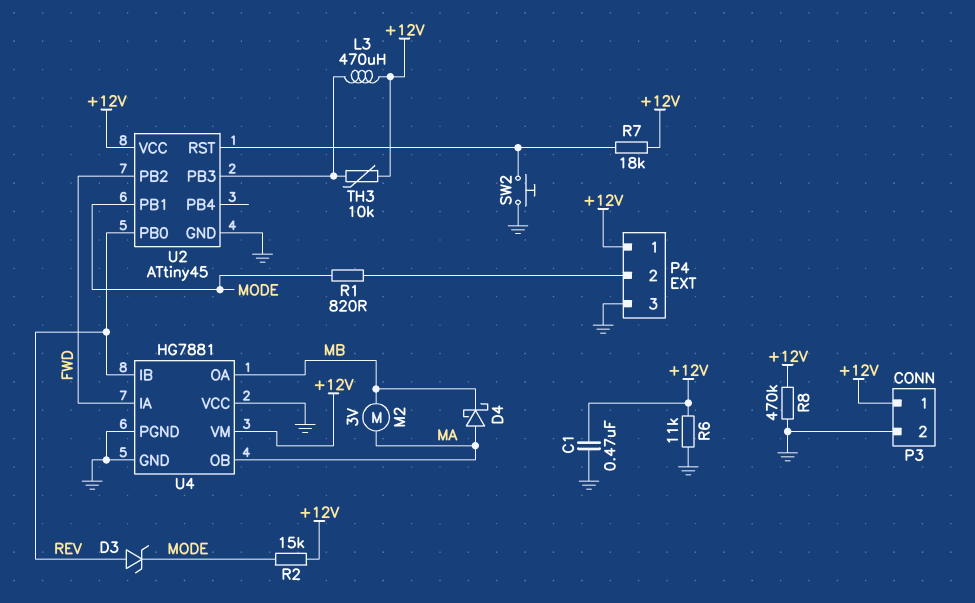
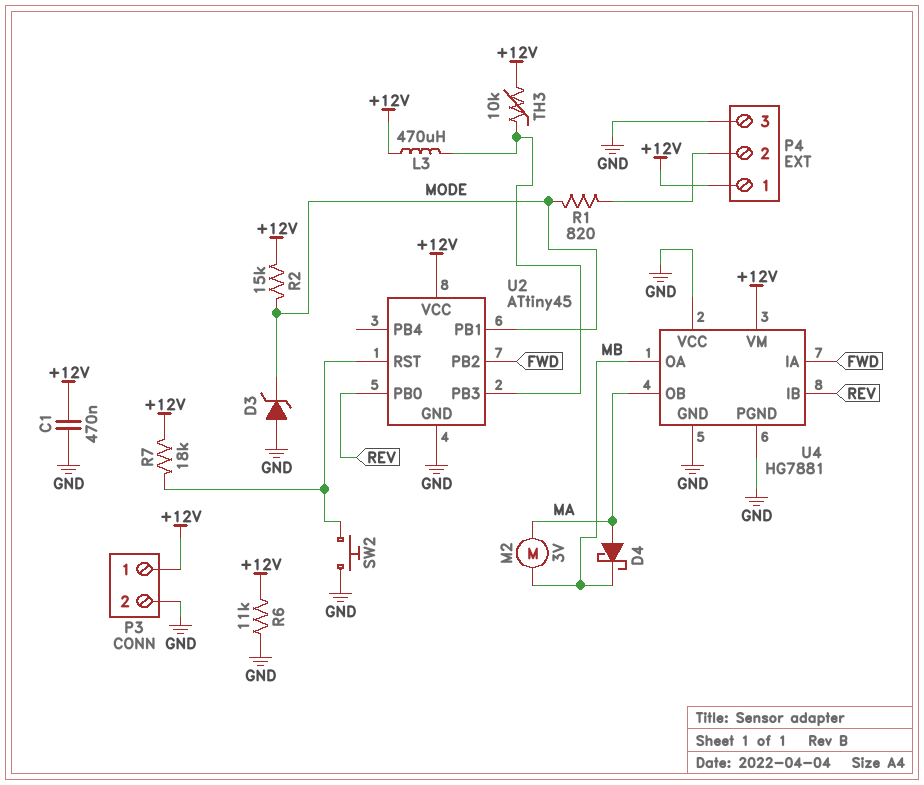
D3: zener (A REV, K MODE) -> zener (A GND, K MODE)
R8: 470k (+12V, GND) -> none

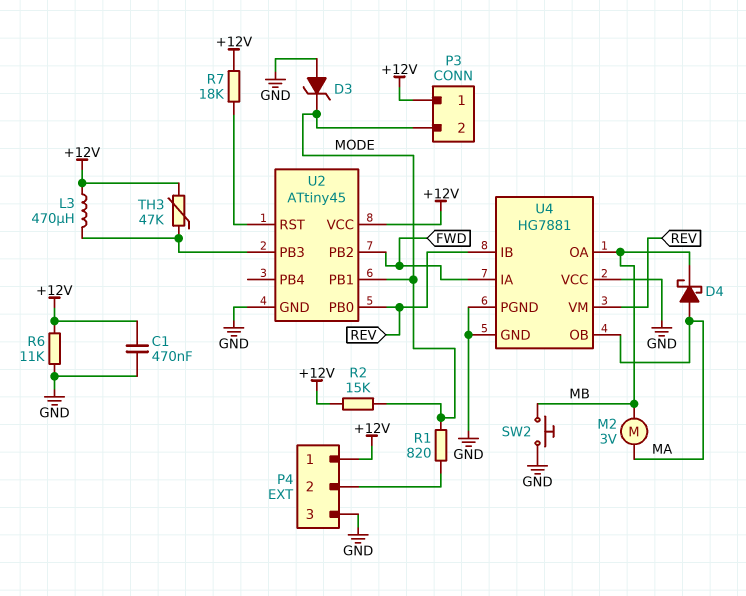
P3 pin 2: GND -> MODE
SW2: button (GND, U2/RST) -> button (GND, MB)
TH3: 10k (+12V, U2/PB3) -> 47k (+12V, U2/PB3)
U4 pin VM: +12V -> REV

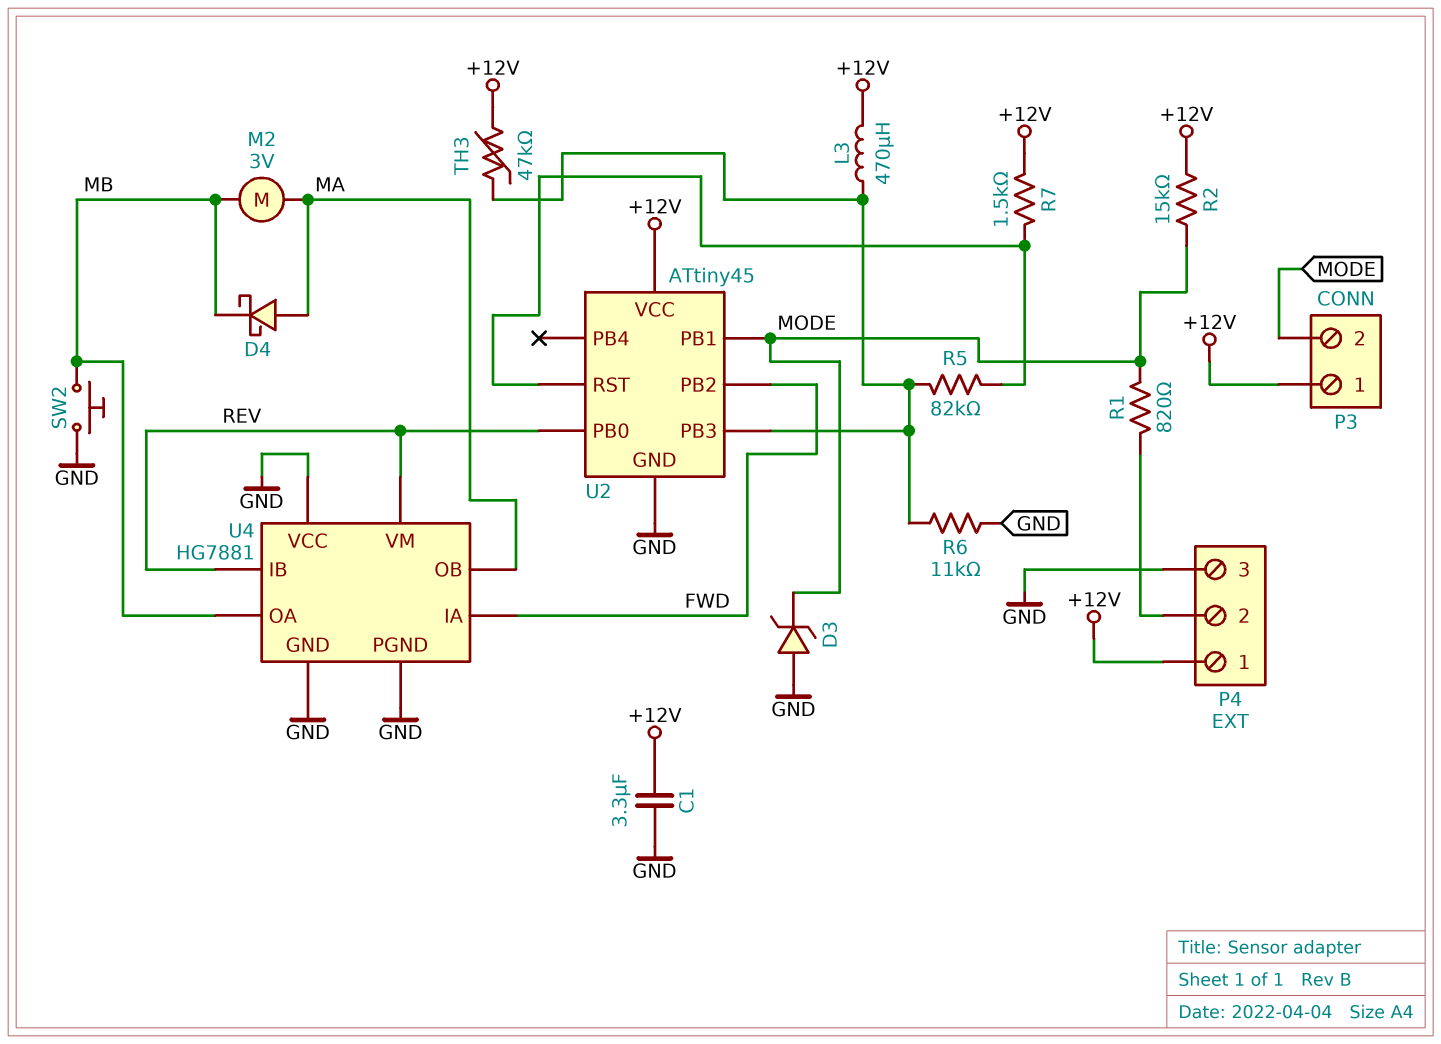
C1: 470nF (+12V, GND) -> 3.3uF (+12V, GND)
R5: none -> 82k (U2/PB3, U2/RST)
R6: 11k (+12V, GND) -> 11k (GND, U2/PB3)
R7: 18k (+12V, U2/RST) -> 1.5k (+12V, U2/RST)

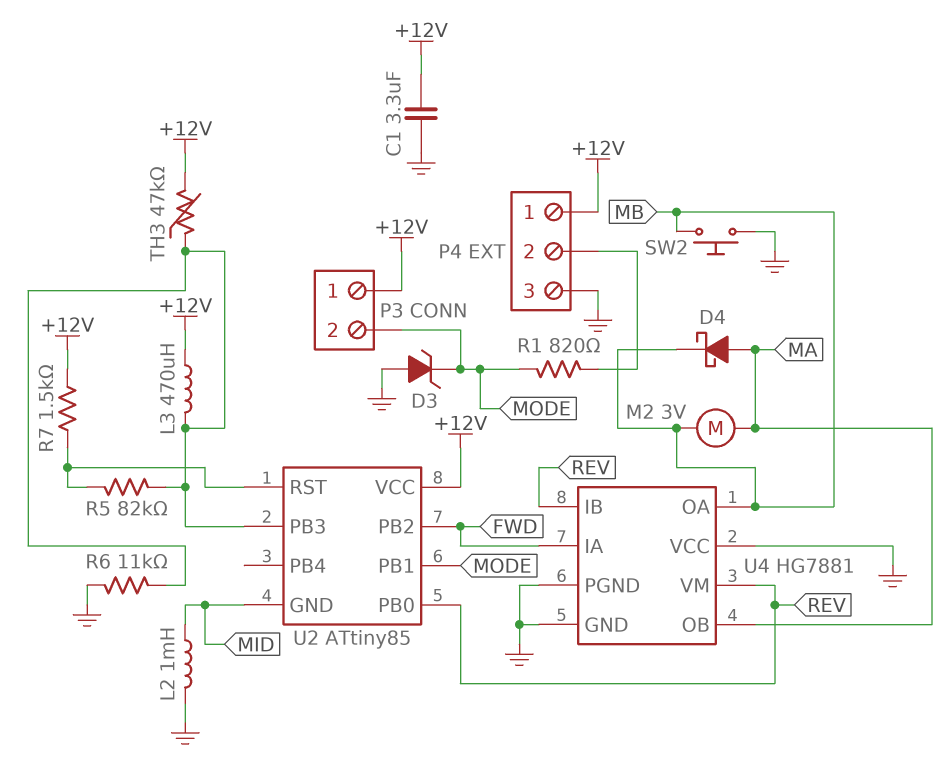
L2: none -> 1mH (GND, MID)
R2: 15k (+12V, MODE) -> none
U2: ATtiny45 -> ATtiny85
U2 pin GND: GND -> MID

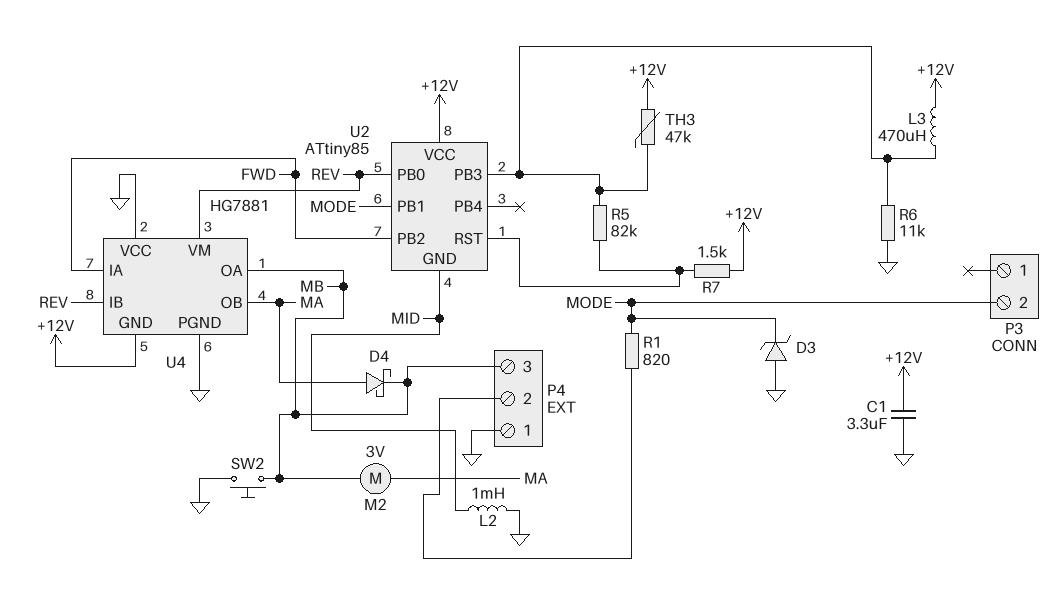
P3 pin 1: +12V -> none
P4 pin 1: +12V -> GND
P4 pin 3: GND -> MB
U4 pin GND: GND -> +12V

